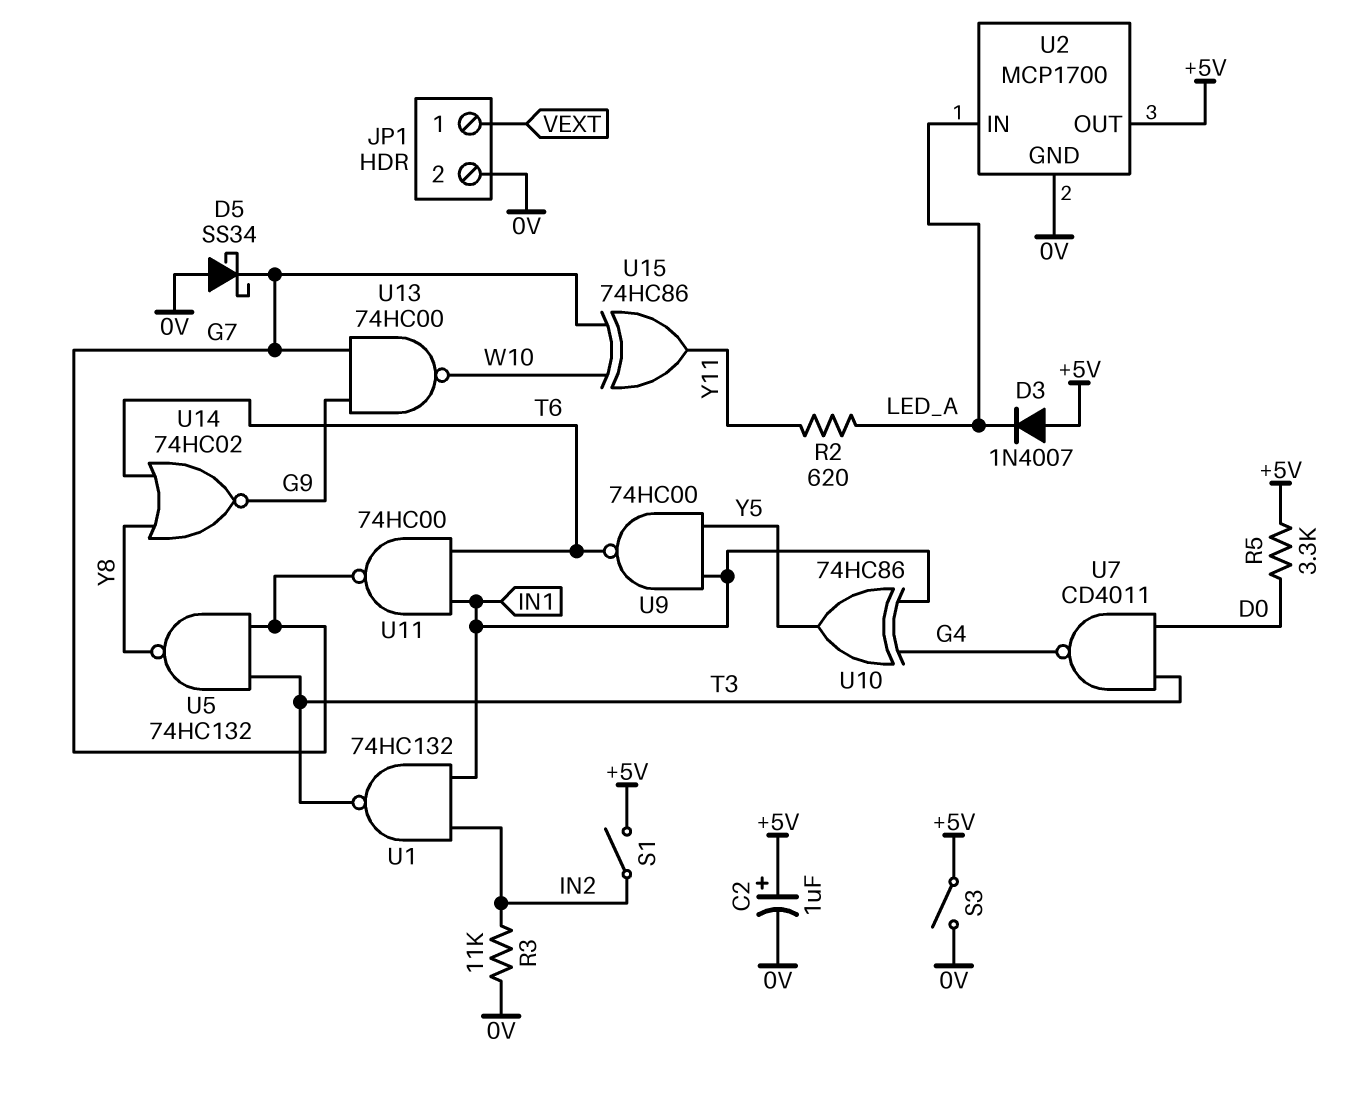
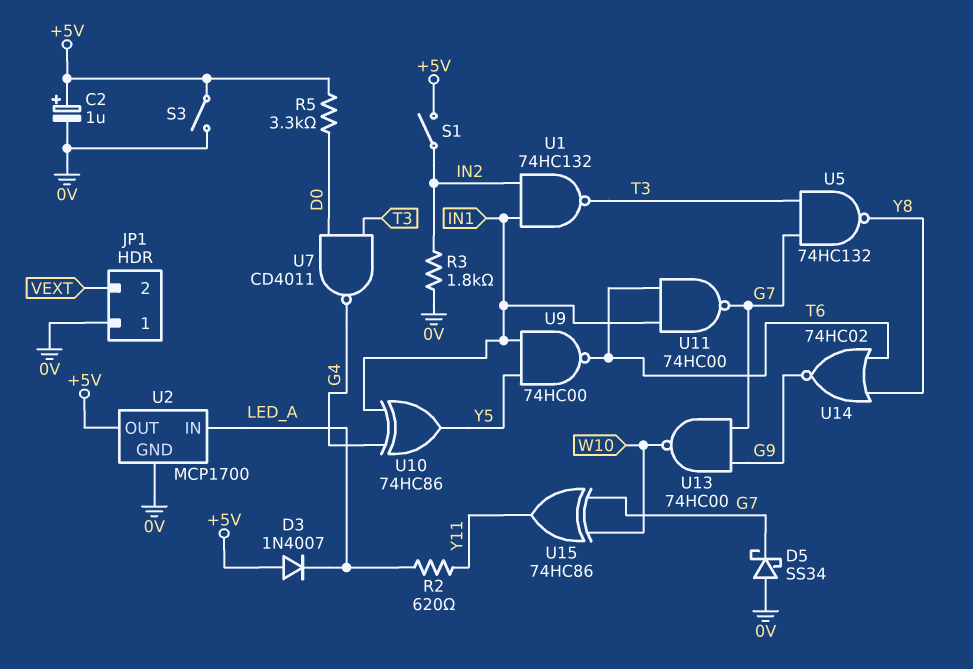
JP1 pin 1: VEXT -> 0V
JP1 pin 2: 0V -> VEXT
R3: 11k (0V, IN2) -> 1.8k (0V, IN2)

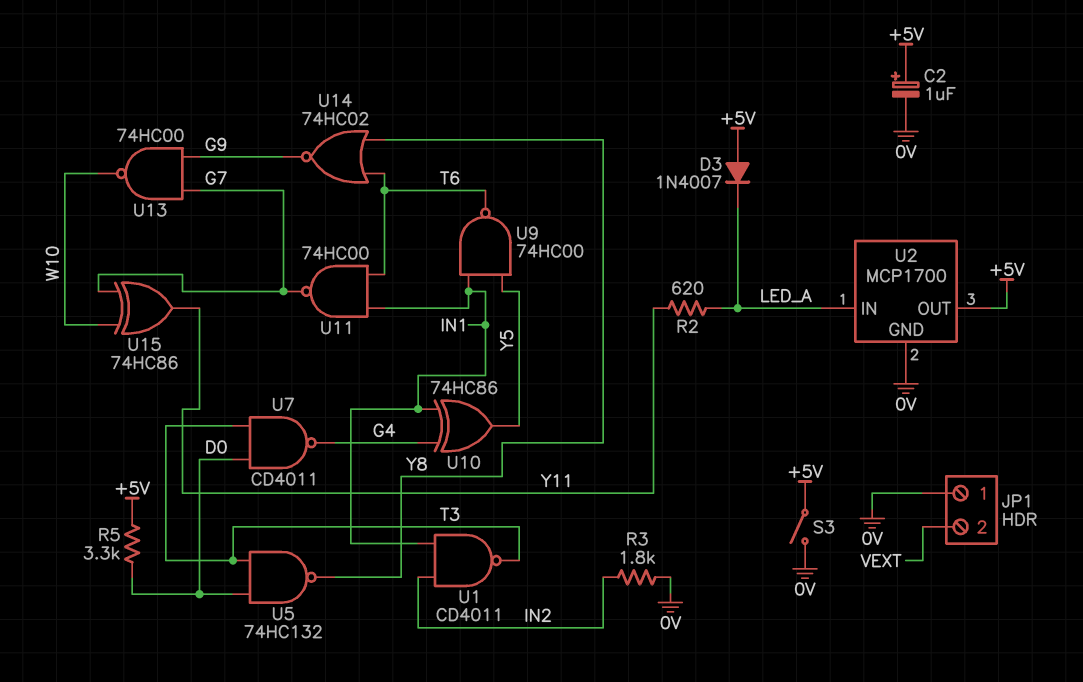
D5: schottky SS34 (A 0V, K G7) -> none
S1: switch (+5V, IN2) -> none
U1: NAND 74HC132 (in IN1, in IN2, out T3) -> NAND CD4011 (in IN1, in IN2, out T3)
U5: NAND 74HC132 (in G7, in T3, out Y8) -> NAND 74HC132 (in D0, in T3, out Y8)

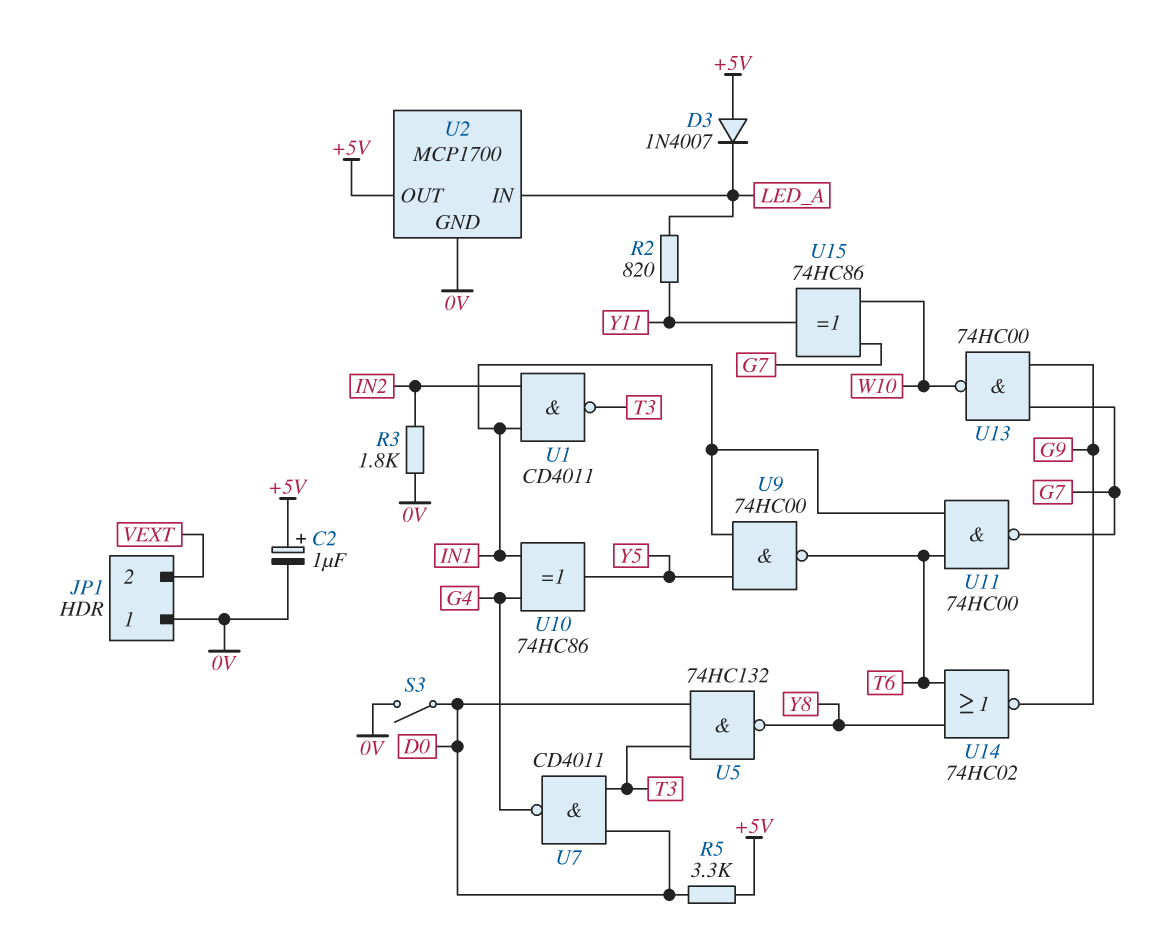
R2: 620 (LED_A, Y11) -> 820 (LED_A, Y11)
S3: switch (+5V, 0V) -> switch (0V, D0)

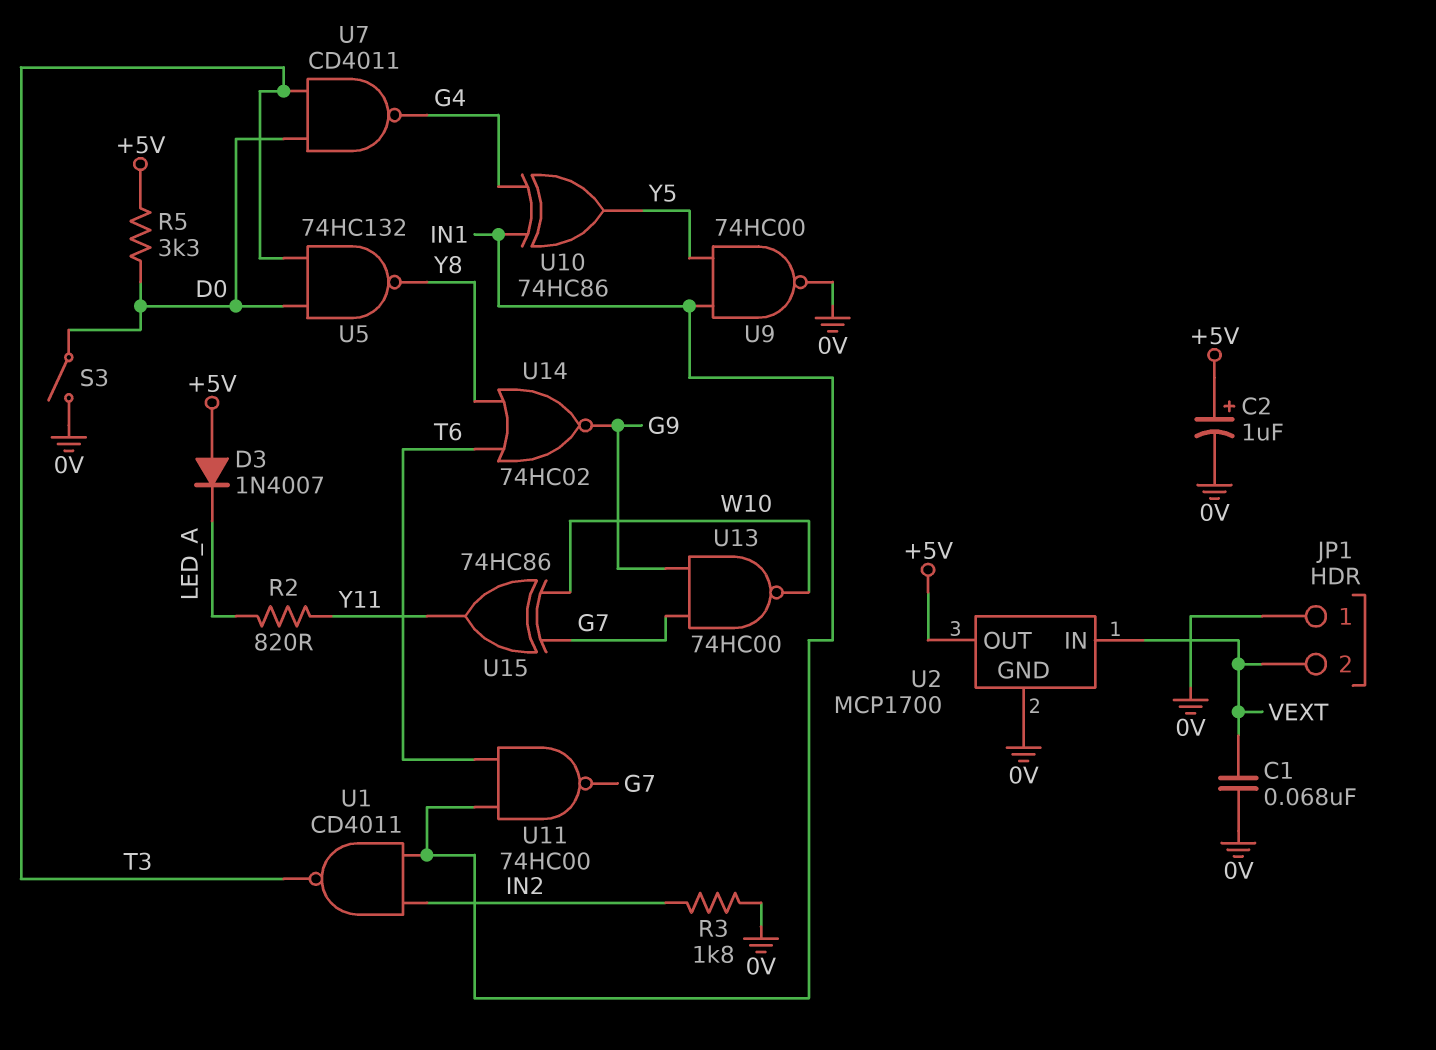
C1: none -> 68nF (0V, VEXT)
U2 pin IN: LED_A -> VEXT
U9: NAND 74HC00 (in IN1, in Y5, out T6) -> NAND 74HC00 (in IN1, in Y5, out 0V)

